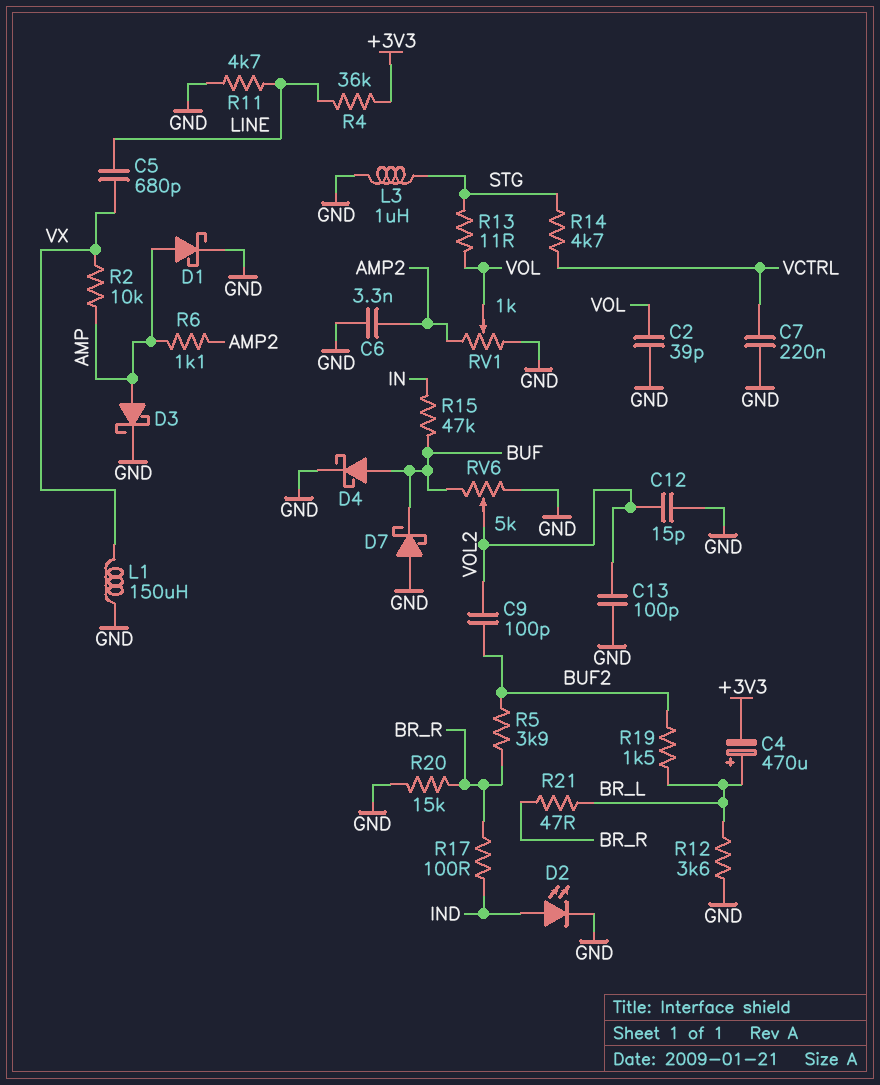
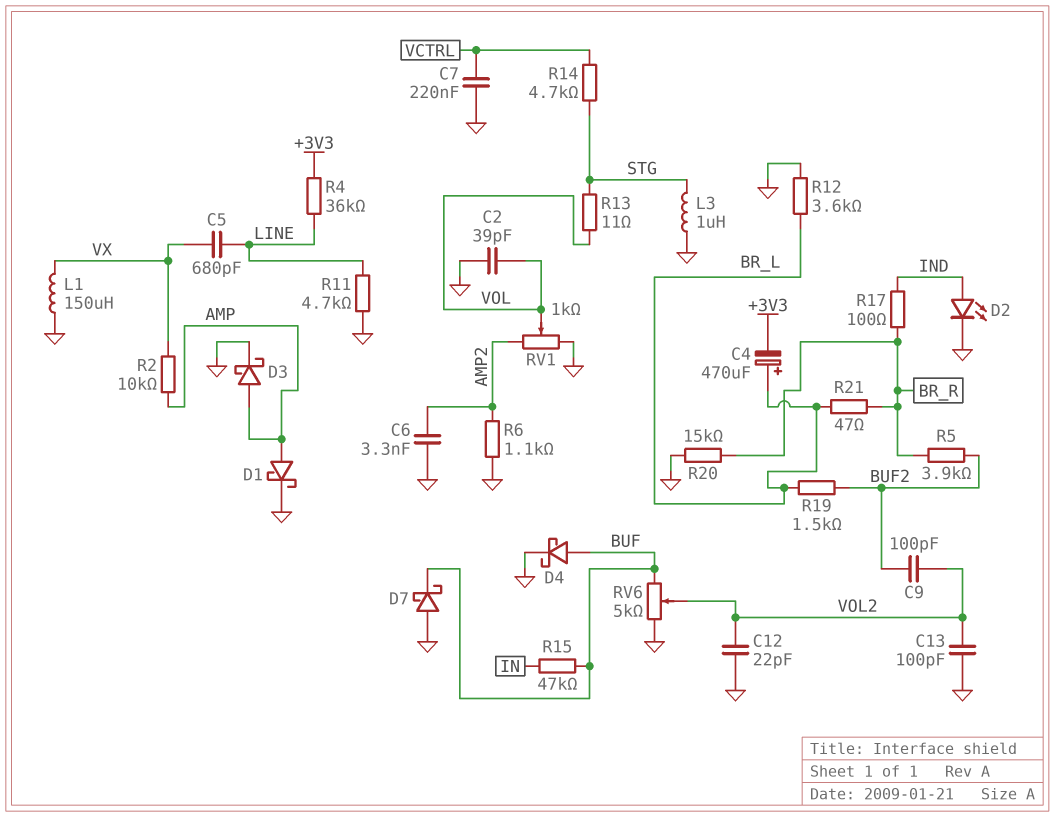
C12: 15pF (GND, VOL2) -> 22pF (GND, VOL2)
R6: 1.1k (AMP, AMP2) -> 1.1k (AMP2, GND)

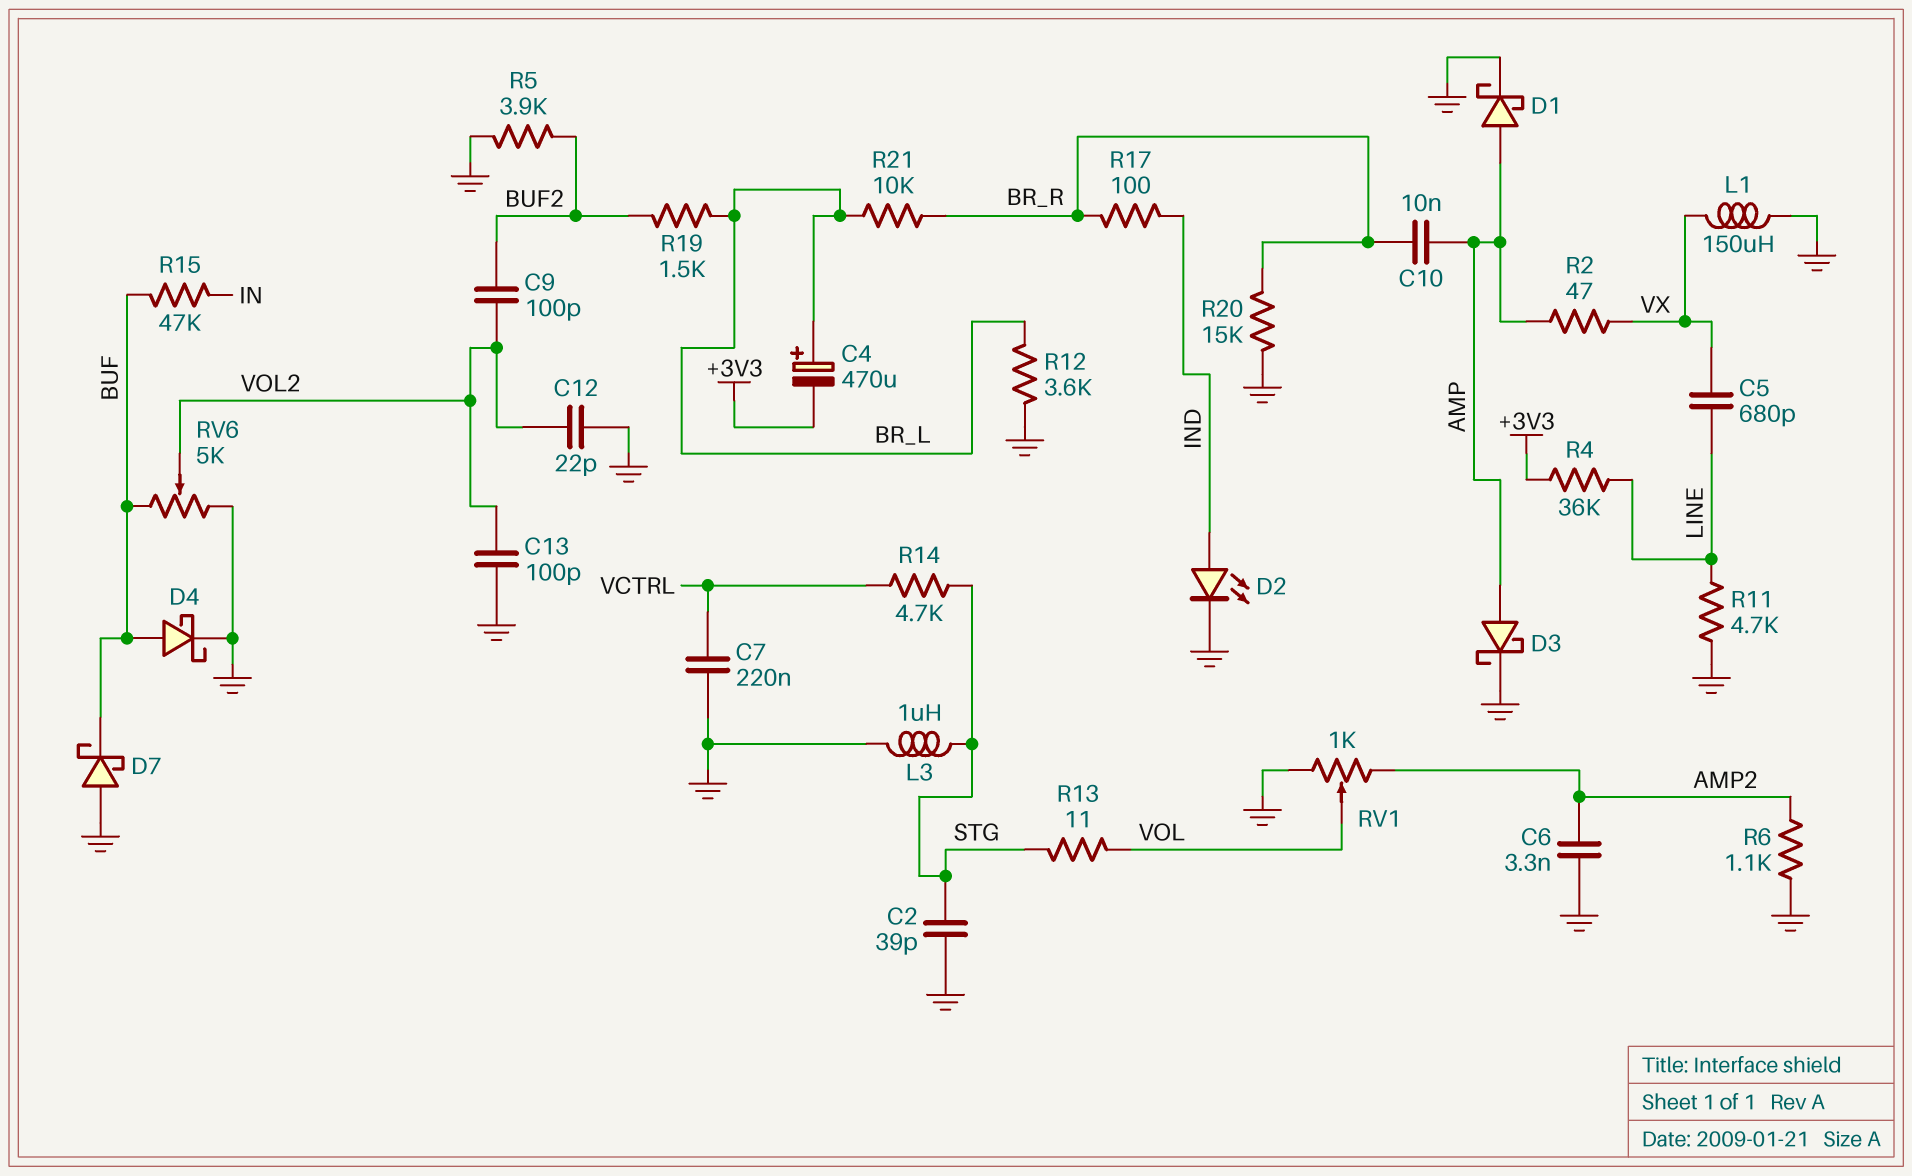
C2: 39pF (GND, VOL) -> 39pF (GND, STG)
C10: none -> 10nF (AMP, BR_R)
R2: 10k (AMP, VX) -> 47 (AMP, VX)
R5: 3.9k (BR_R, BUF2) -> 3.9k (BUF2, GND)
R21: 47 (BR_L, BR_R) -> 10k (BR_L, BR_R)

